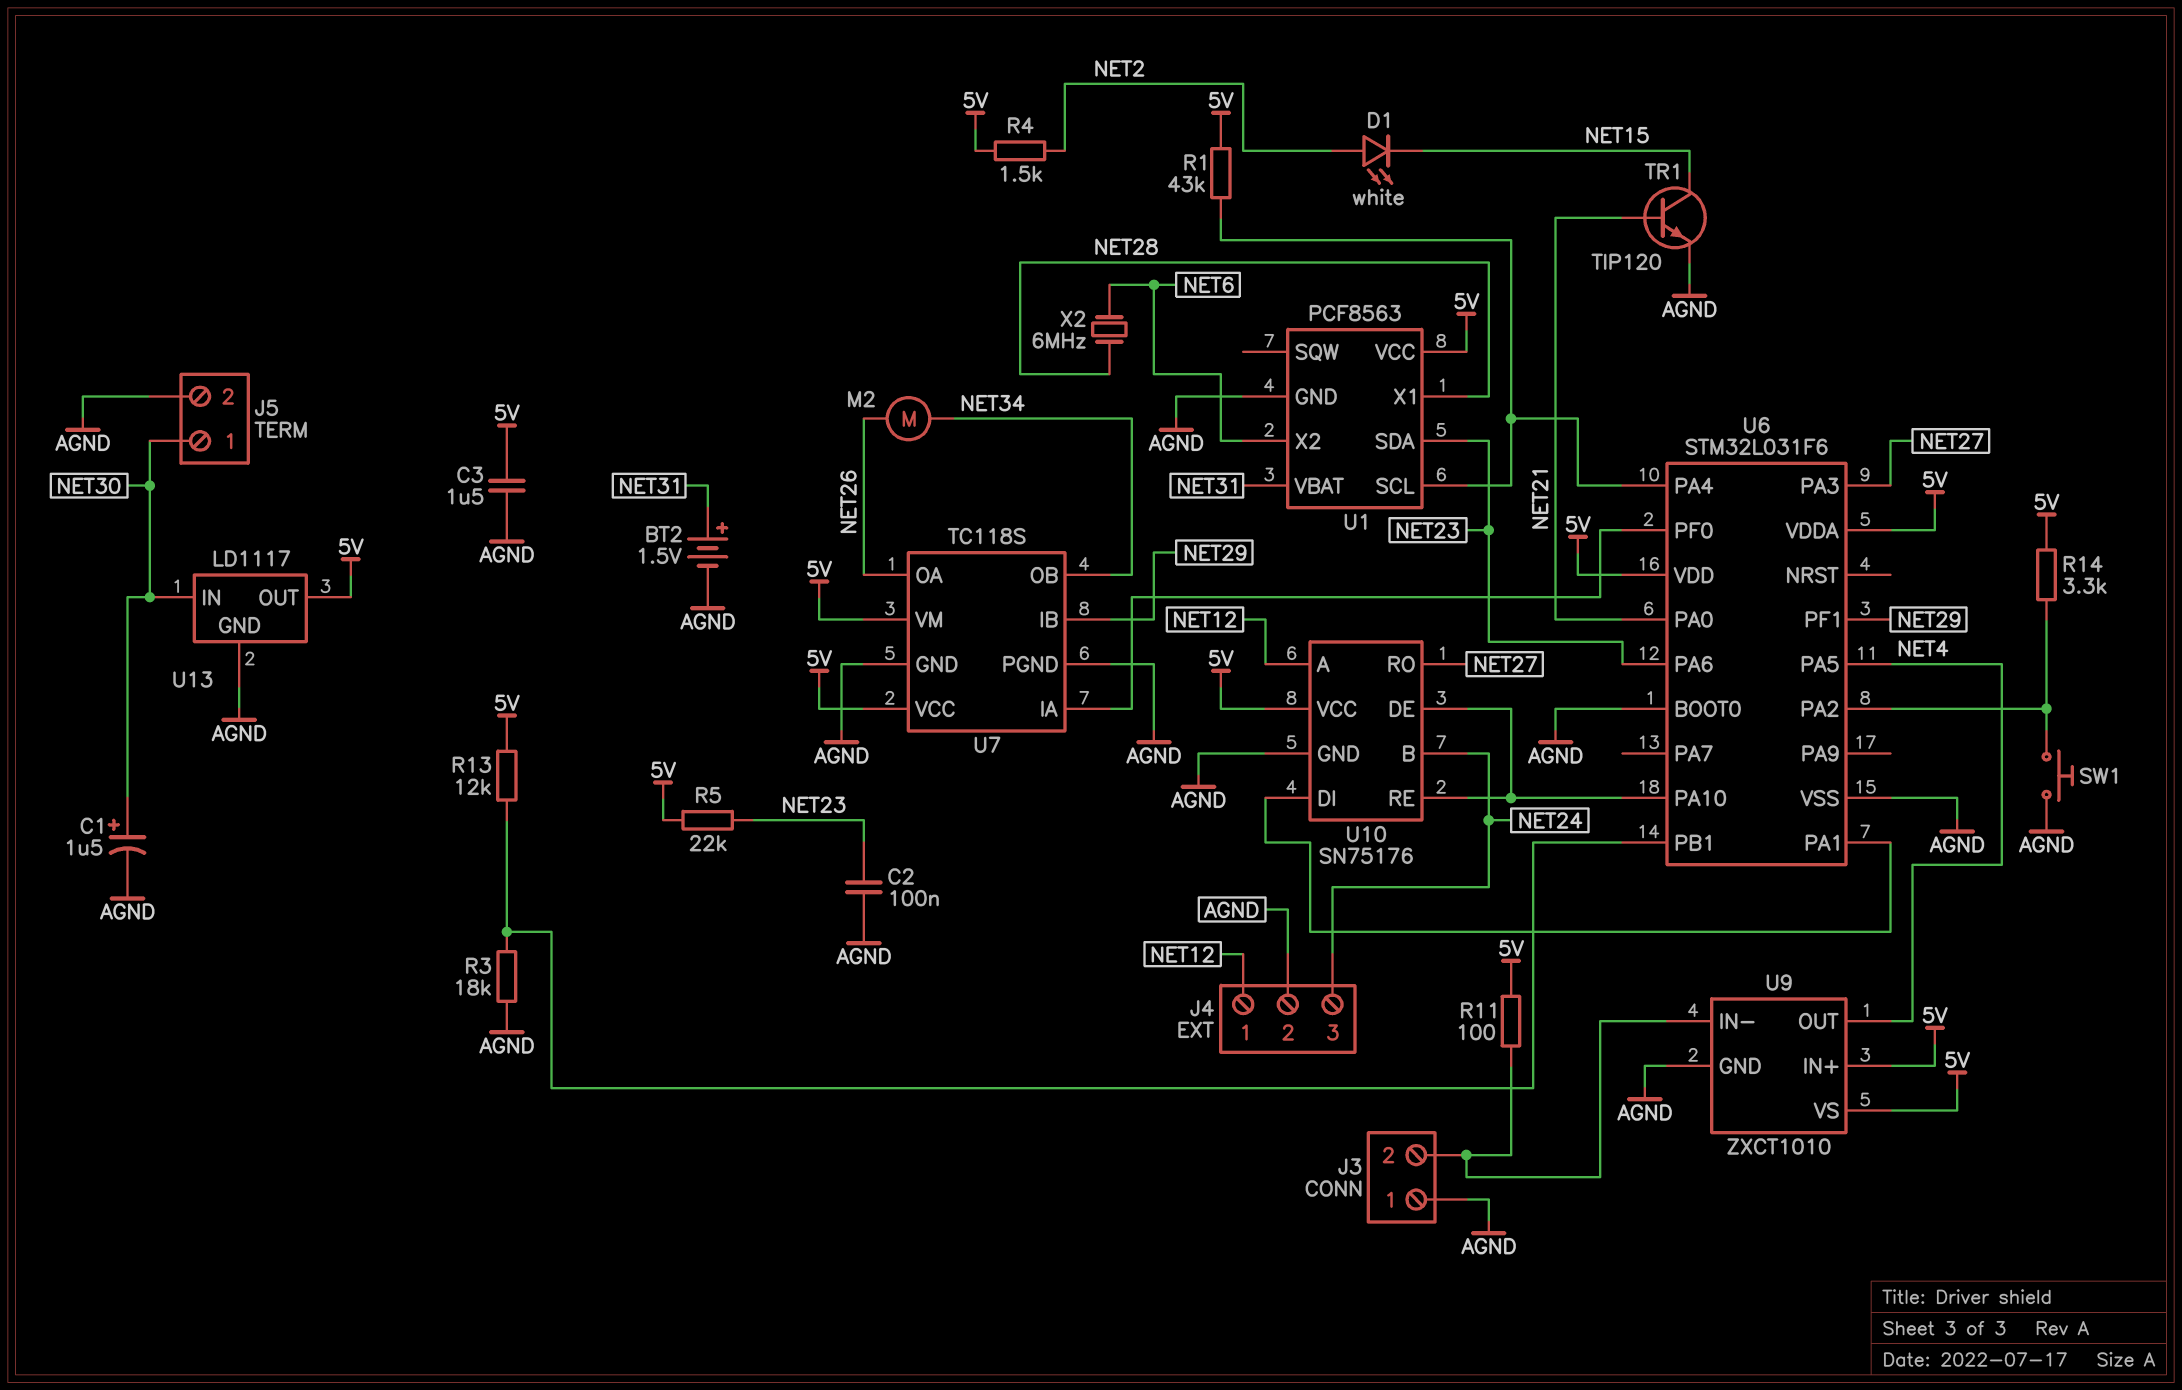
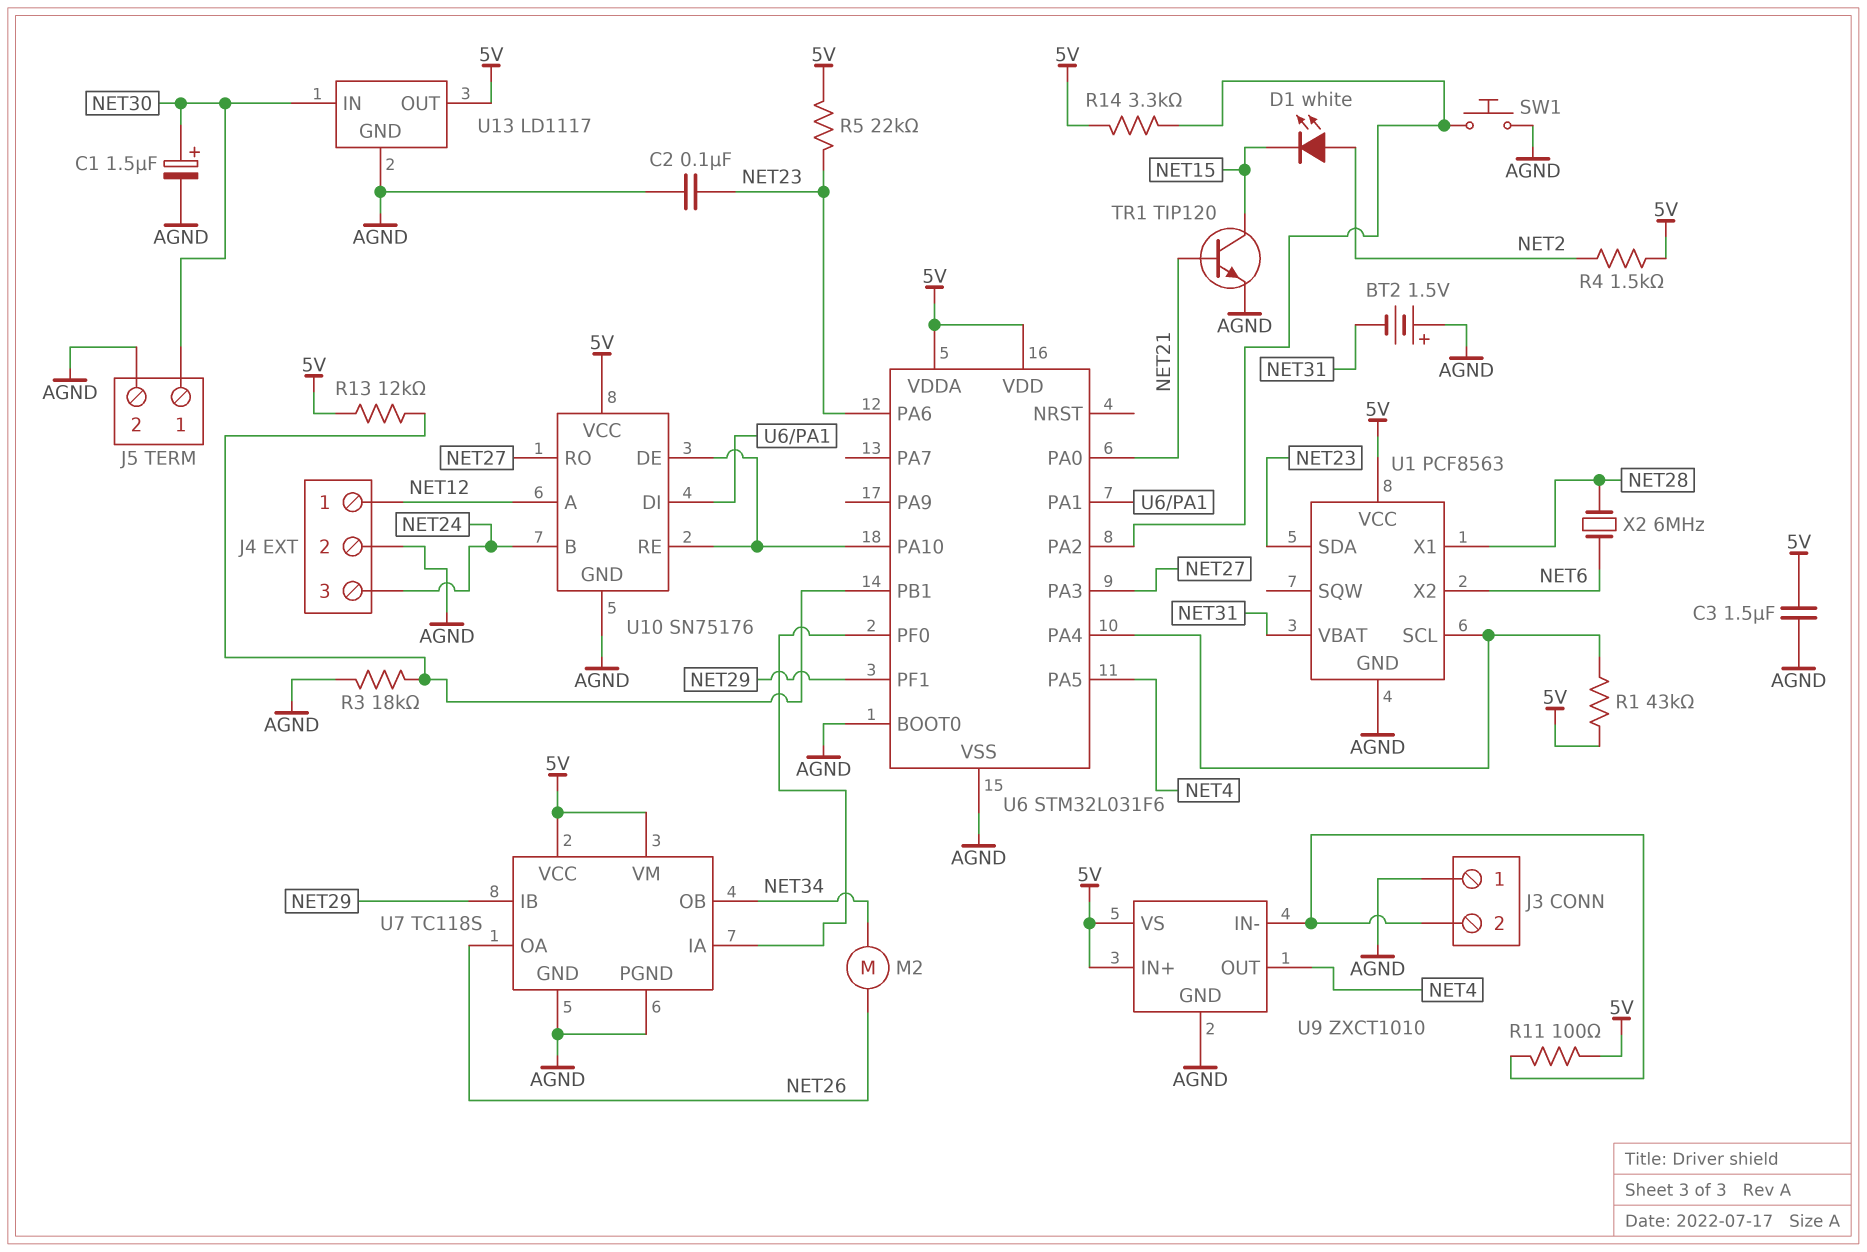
BT2: 1.5V (plus NET31, minus AGND) -> 1.5V (plus AGND, minus NET31)

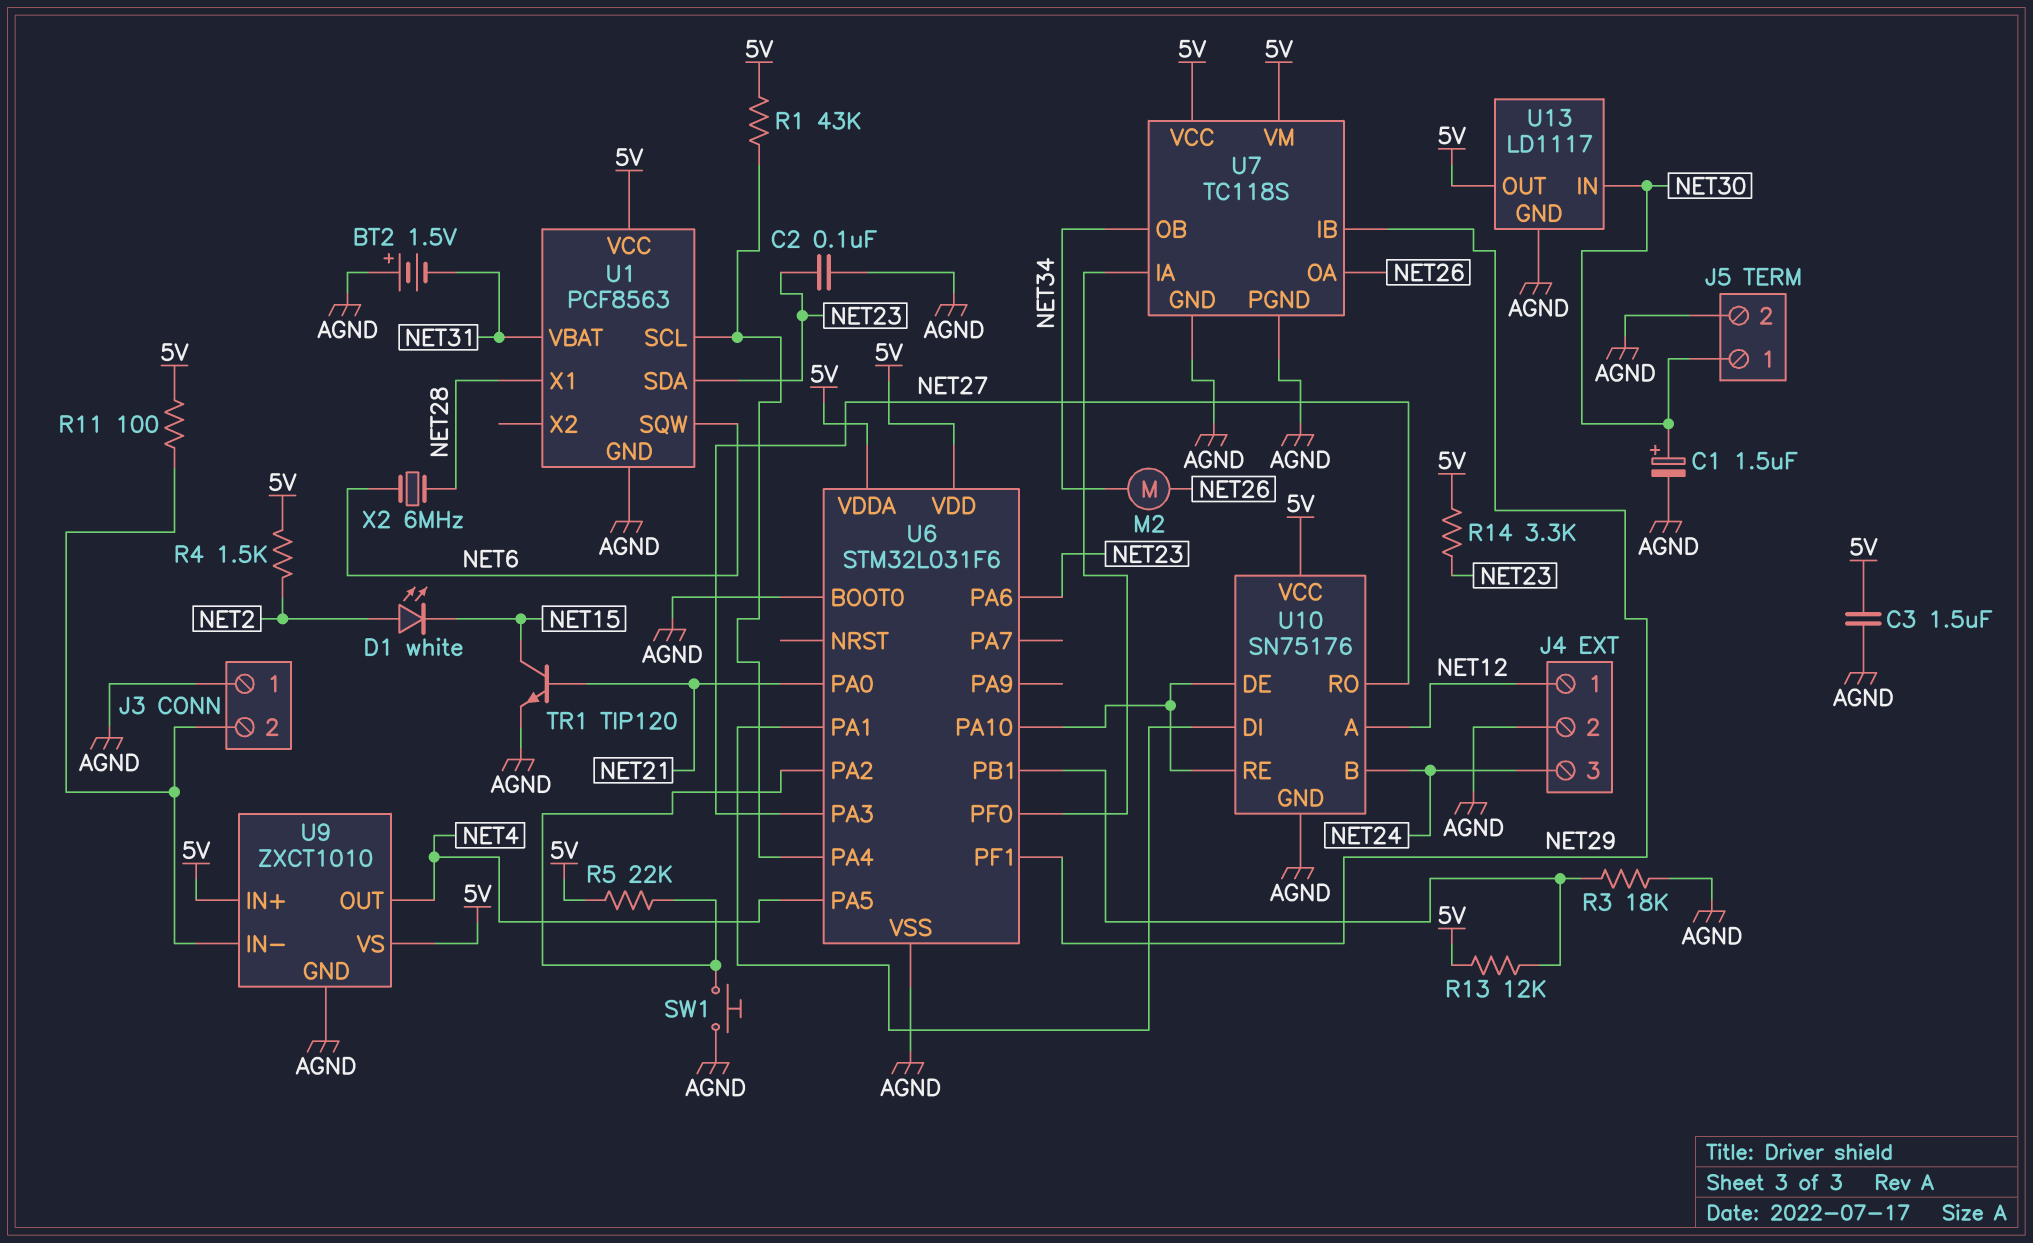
R5: 22k (5V, NET23) -> 22k (5V, U6/PA2)
R14: 3.3k (5V, U6/PA2) -> 3.3k (5V, NET23)
U1 pin SQW: none -> NET6
U1 pin X2: NET6 -> none

